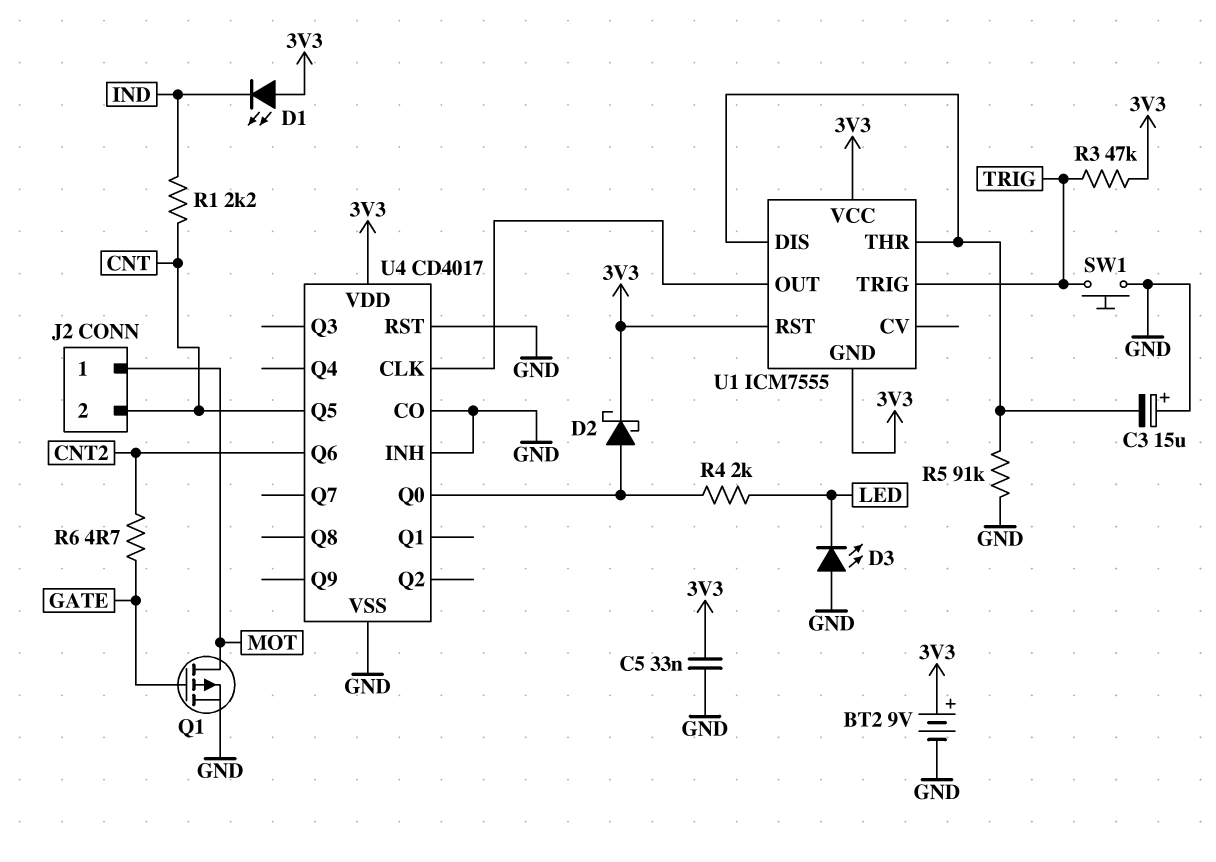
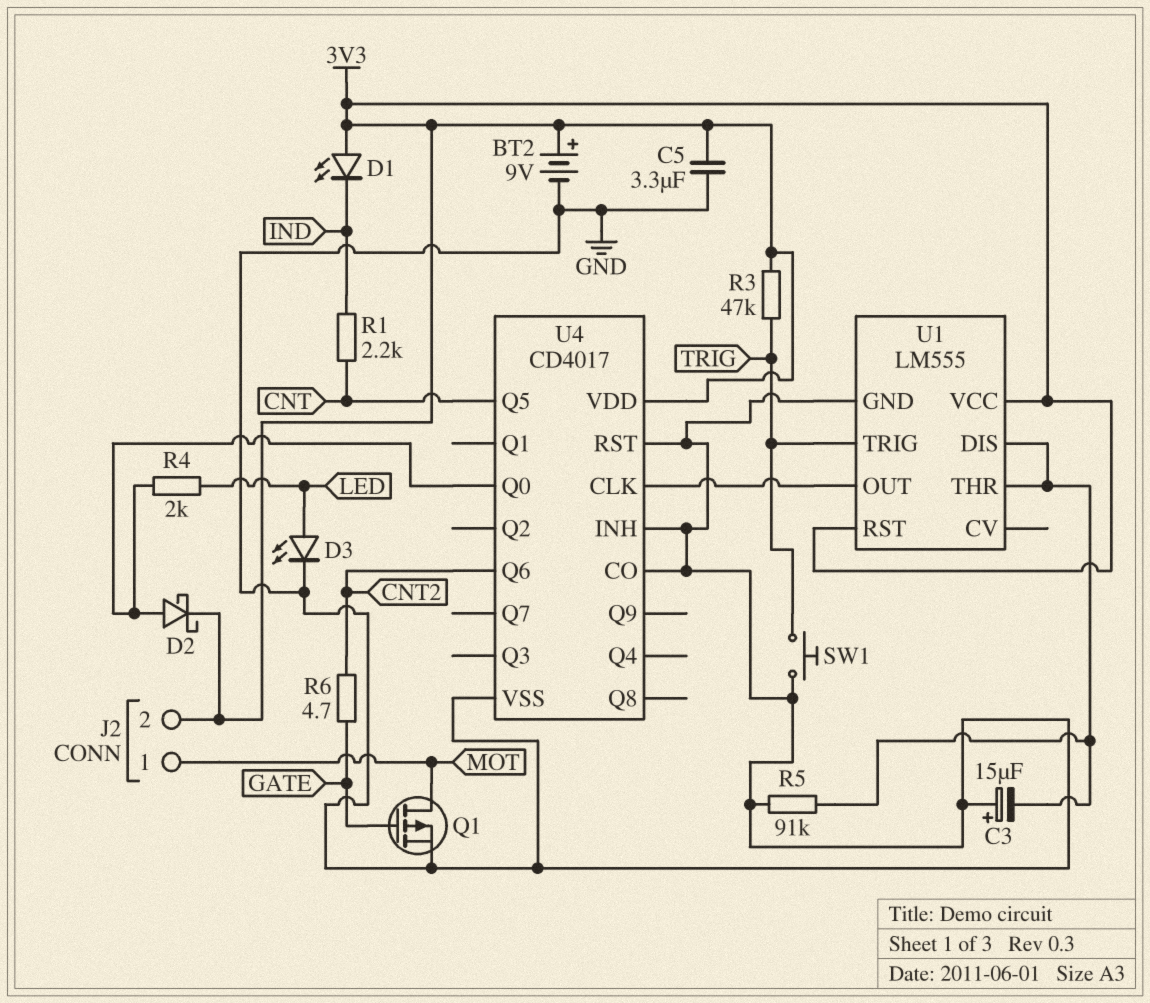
C5: 33nF (3V3, GND) -> 3.3uF (3V3, GND)
D3: LED (A GND, K LED) -> LED (A LED, K GND)
J2 pin 2: CNT -> 3V3
U1: ICM7555 -> LM555
U1 pin GND: 3V3 -> GND

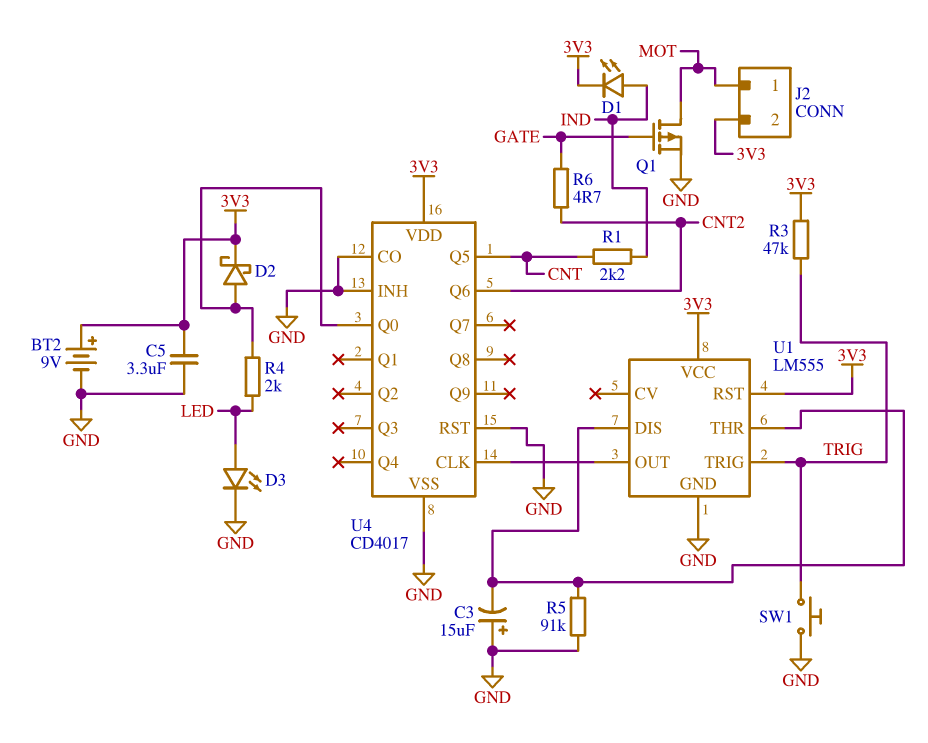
D1: LED (A 3V3, K IND) -> LED (A IND, K 3V3)

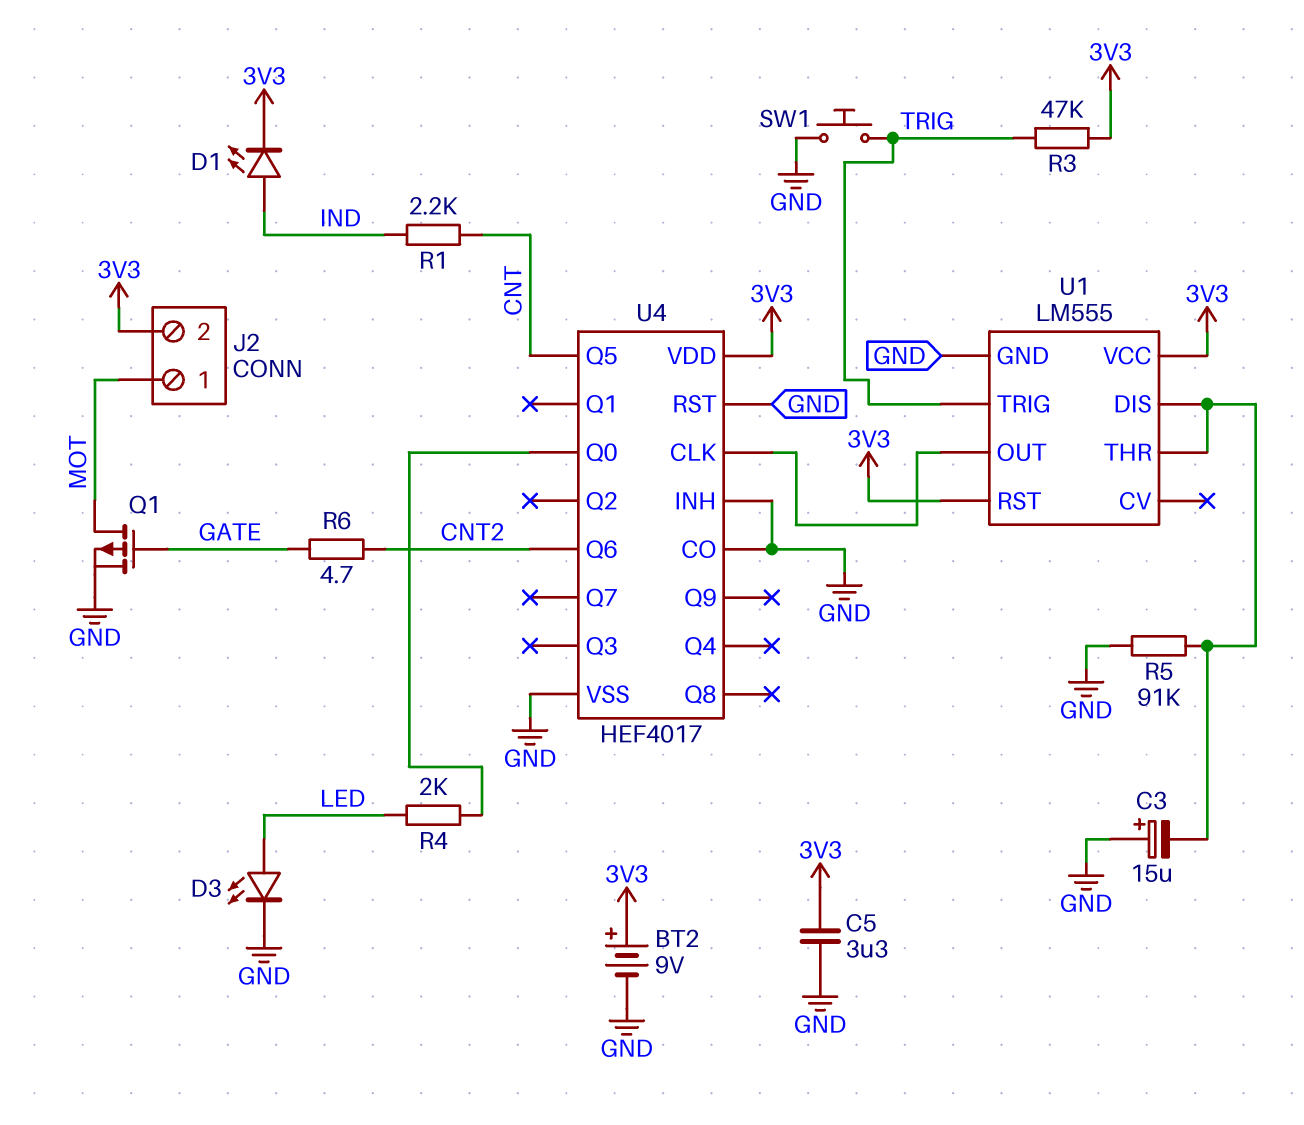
D2: schottky (A U4/Q0, K 3V3) -> none
U4: CD4017 -> HEF4017

